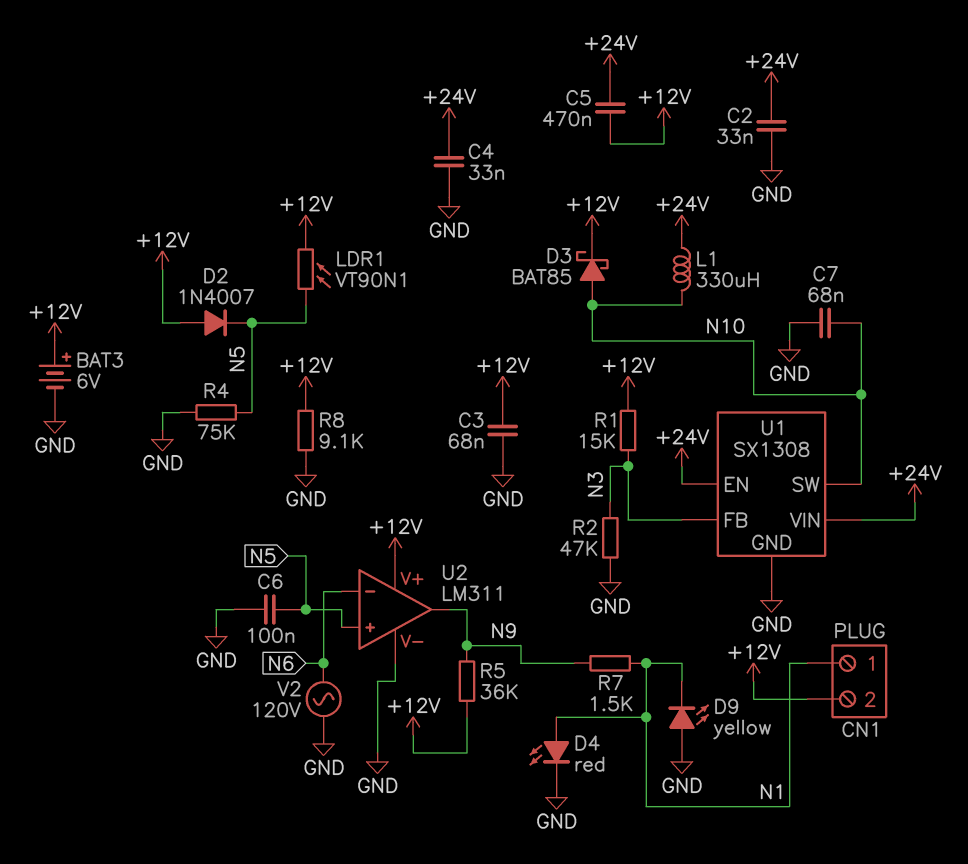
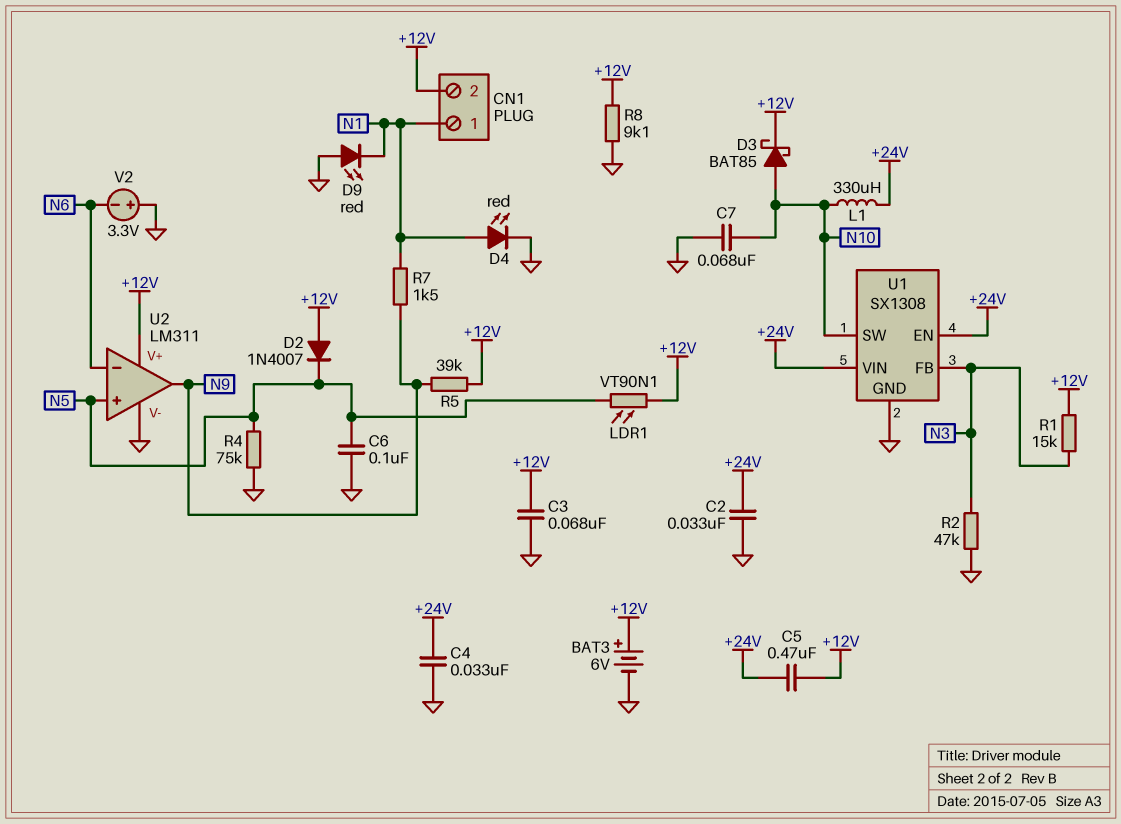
D9: LED yellow (A GND, K N1) -> LED red (A GND, K N1)
R5: 36k (+12V, N9) -> 39k (+12V, N9)
V2: AC 120V (GND, N6) -> 3.3V (plus GND, minus N6)

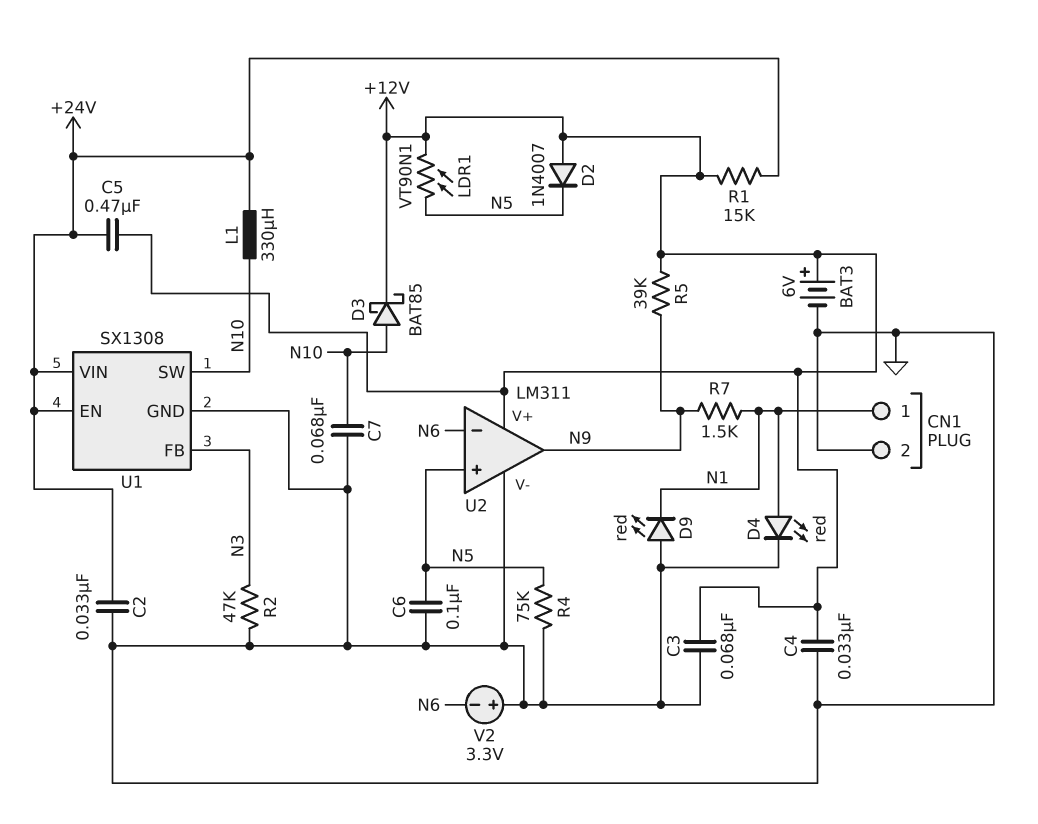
C4: 33nF (+24V, GND) -> 33nF (+12V, GND)
CN1 pin 2: +12V -> GND
R1: 15k (+12V, N3) -> 15k (+12V, +24V)
R8: 9.1k (+12V, GND) -> none

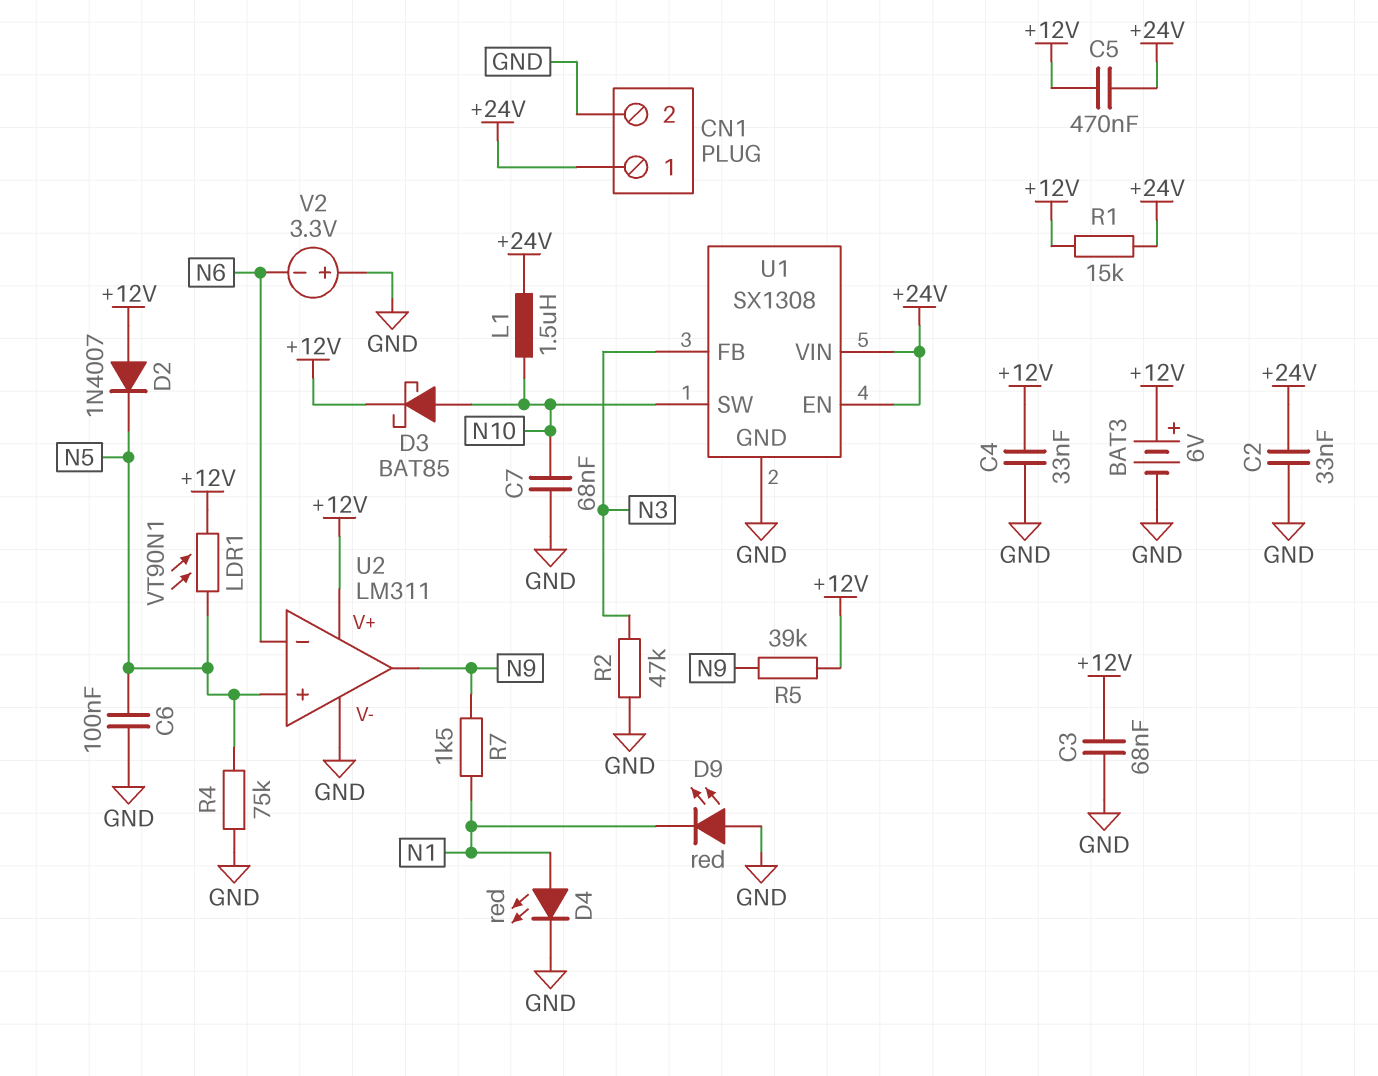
CN1 pin 1: N1 -> +24V
L1: 330uH (+24V, N10) -> 1.5uH (+24V, N10)

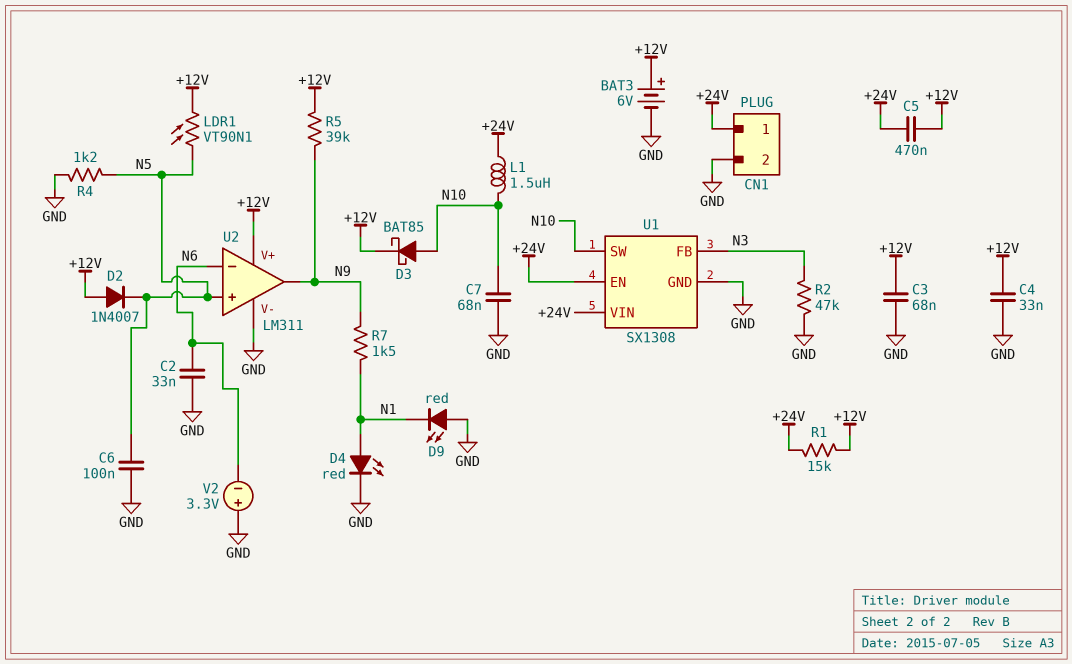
C2: 33nF (+24V, GND) -> 33nF (GND, N6)
R4: 75k (GND, N5) -> 1.2k (GND, N5)

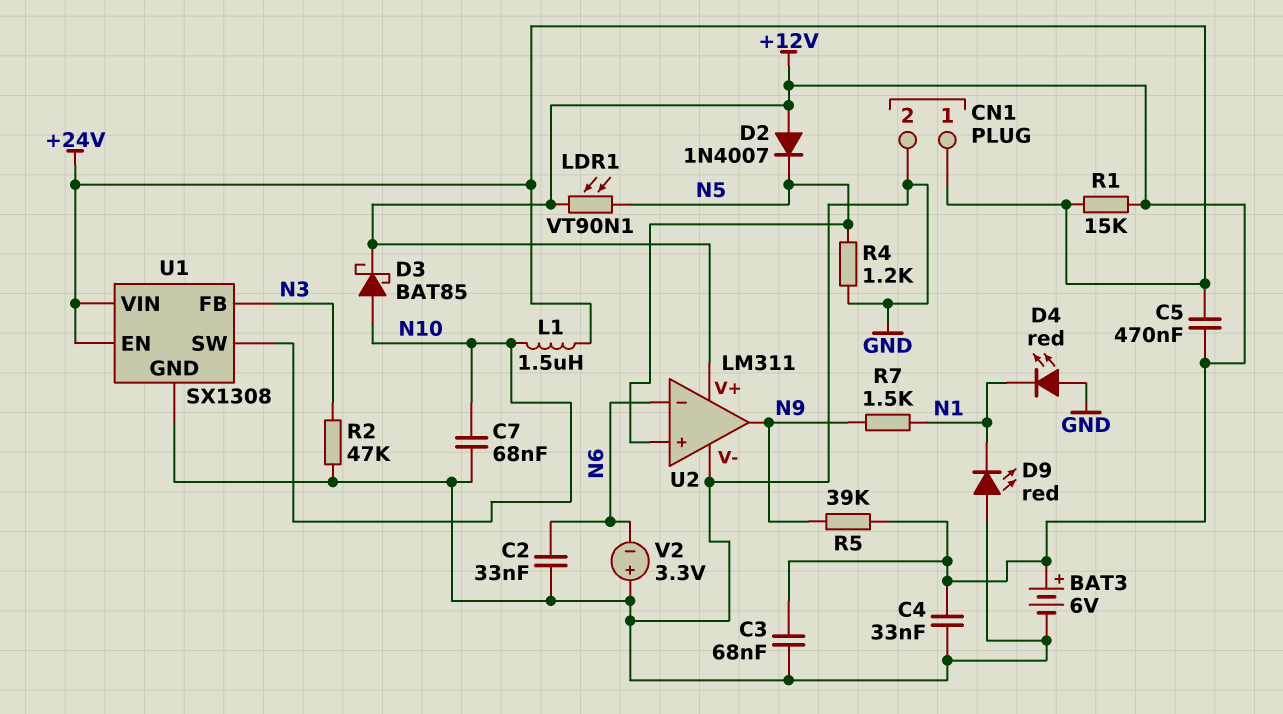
C6: 100nF (GND, N5) -> none
D4: LED red (A N1, K GND) -> LED red (A GND, K N1)

